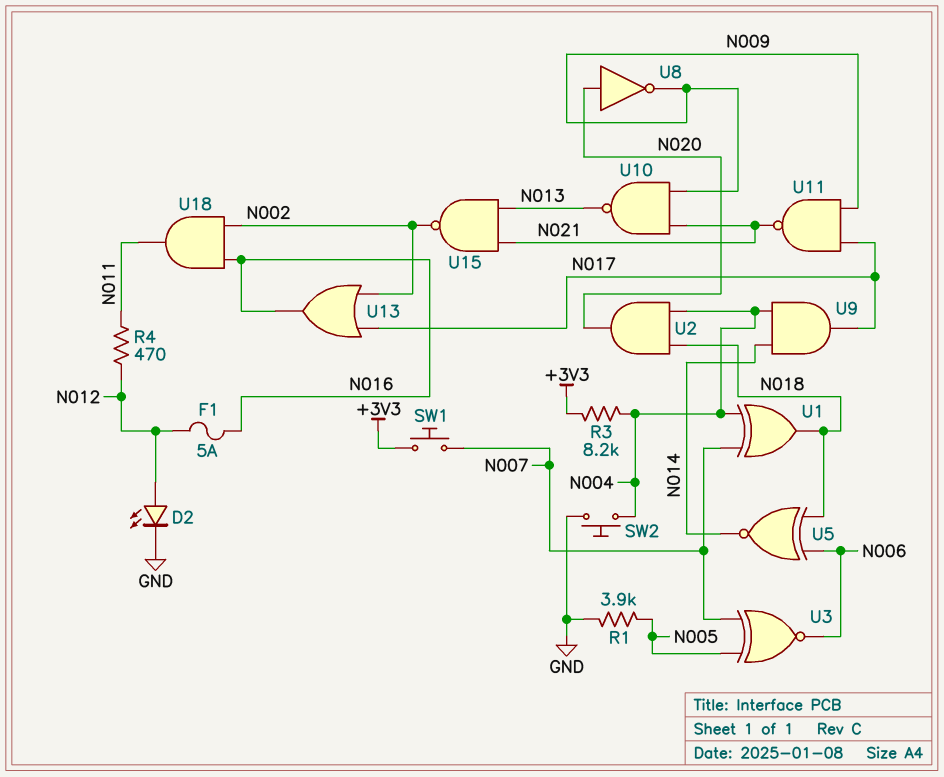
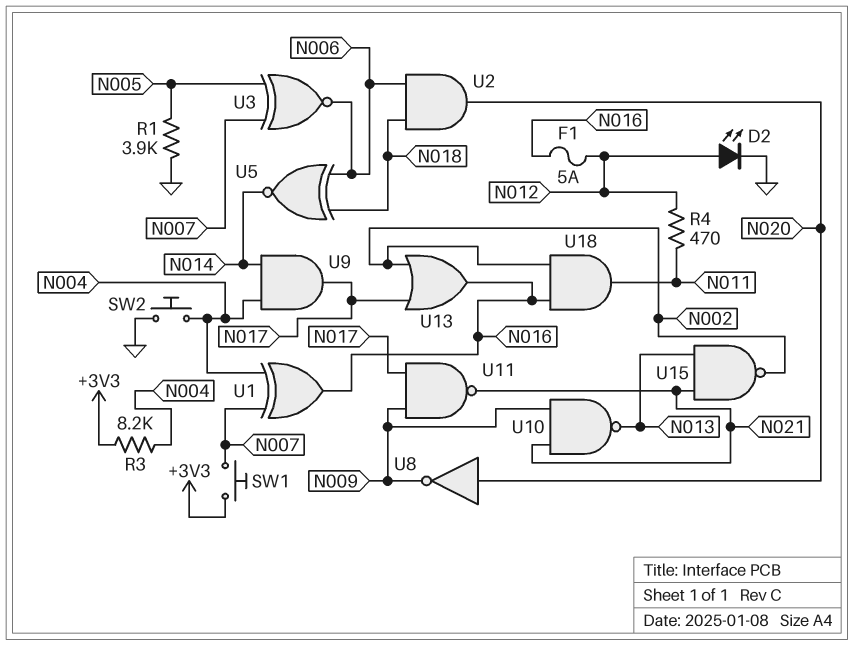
U1: XOR (in N004, in N007, out N018) -> XOR (in N004, in N007, out N016)
U2: AND (in N004, in N018, out N020) -> AND (in N006, in N018, out N020)

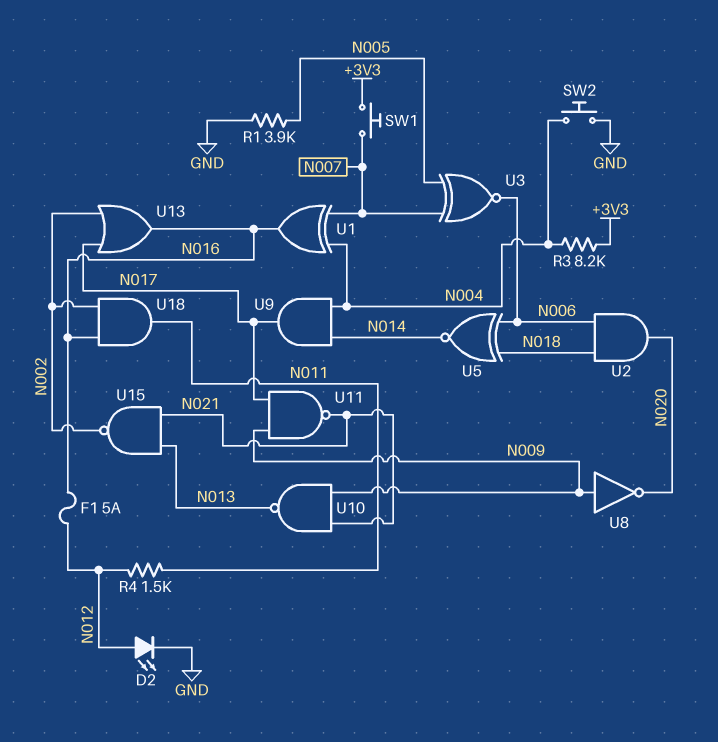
R4: 470 (N011, N012) -> 1.5k (N011, N012)
U8: NOT (in N020, out N009) -> NOT (in N009, out N020)

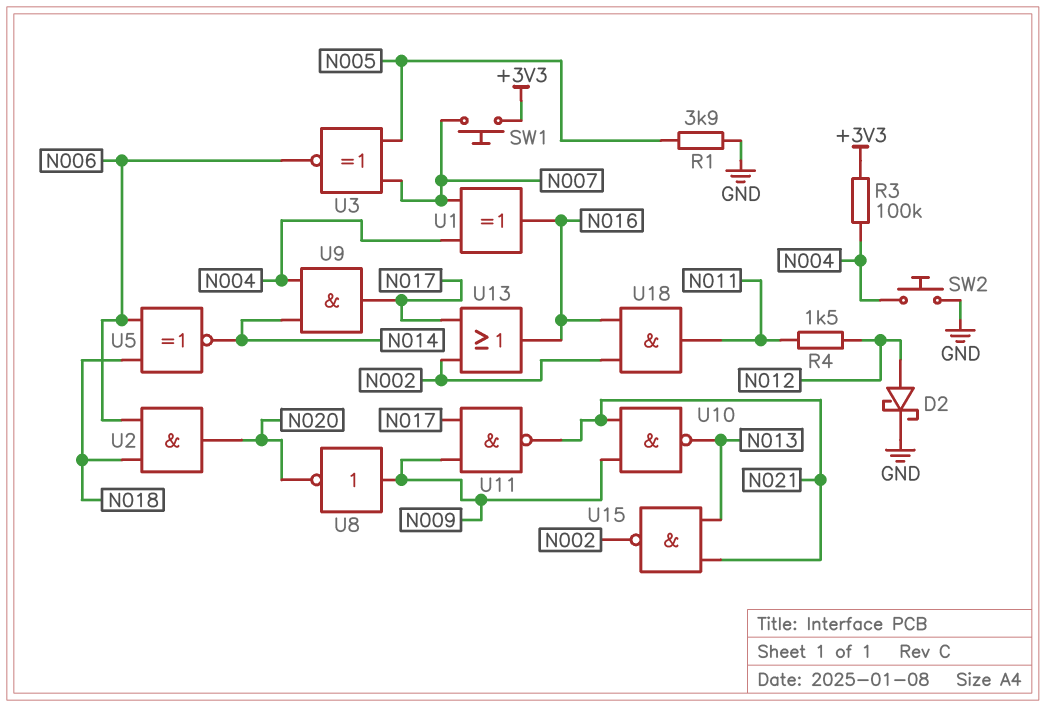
D2: LED (A N012, K GND) -> schottky (A N012, K GND)
F1: 5A (N012, N016) -> none
R3: 8.2k (+3V3, N004) -> 100k (+3V3, N004)

